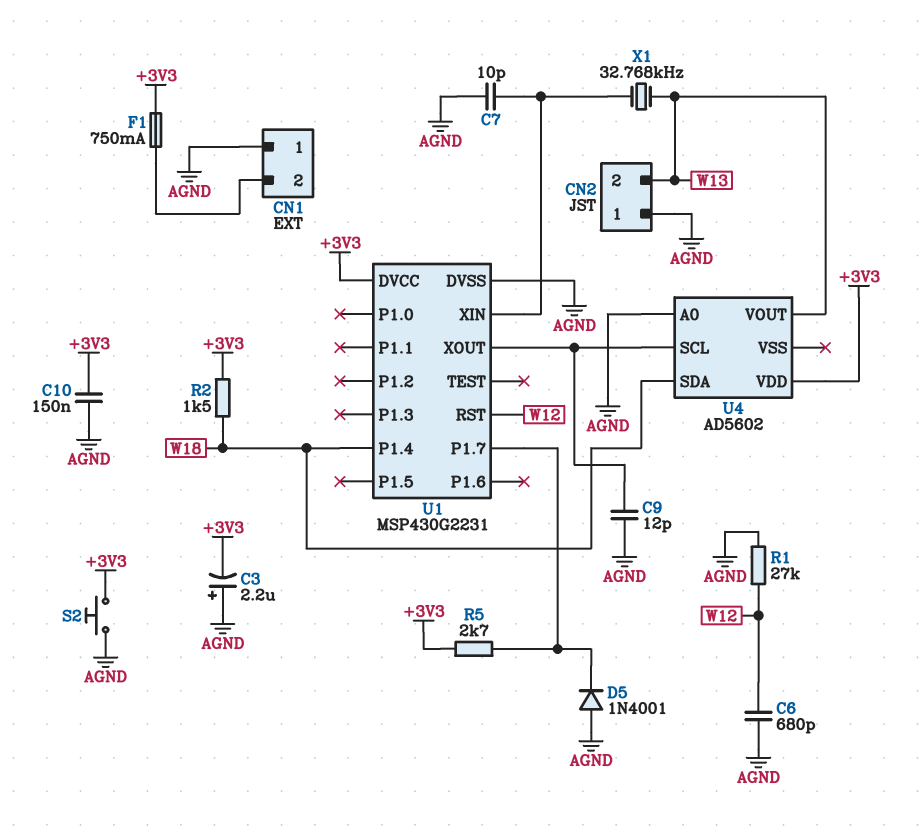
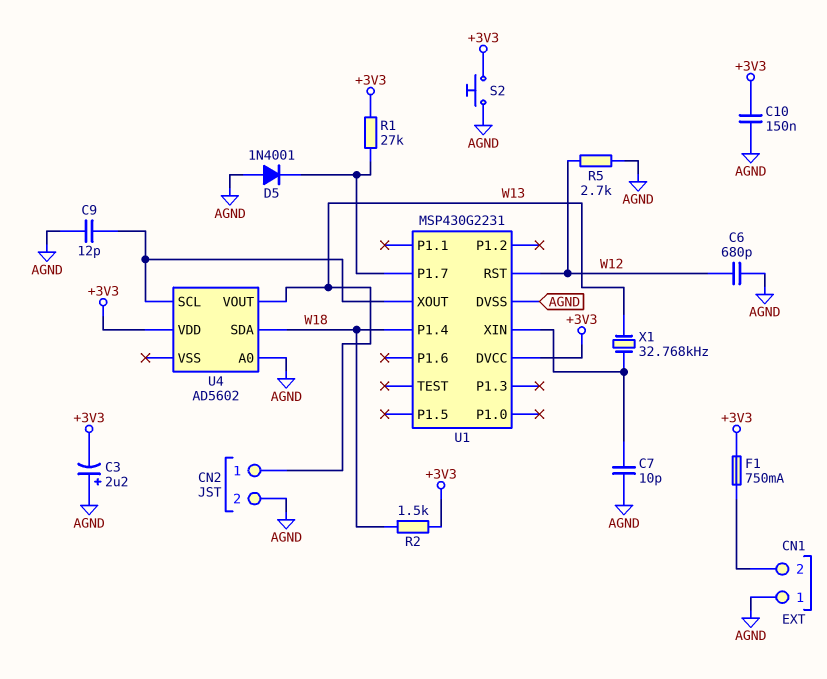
CN2 pin 1: AGND -> W13
CN2 pin 2: W13 -> AGND
R1: 27k (AGND, W12) -> 27k (+3V3, U1/P1.7)
R5: 2.7k (+3V3, U1/P1.7) -> 2.7k (AGND, W12)

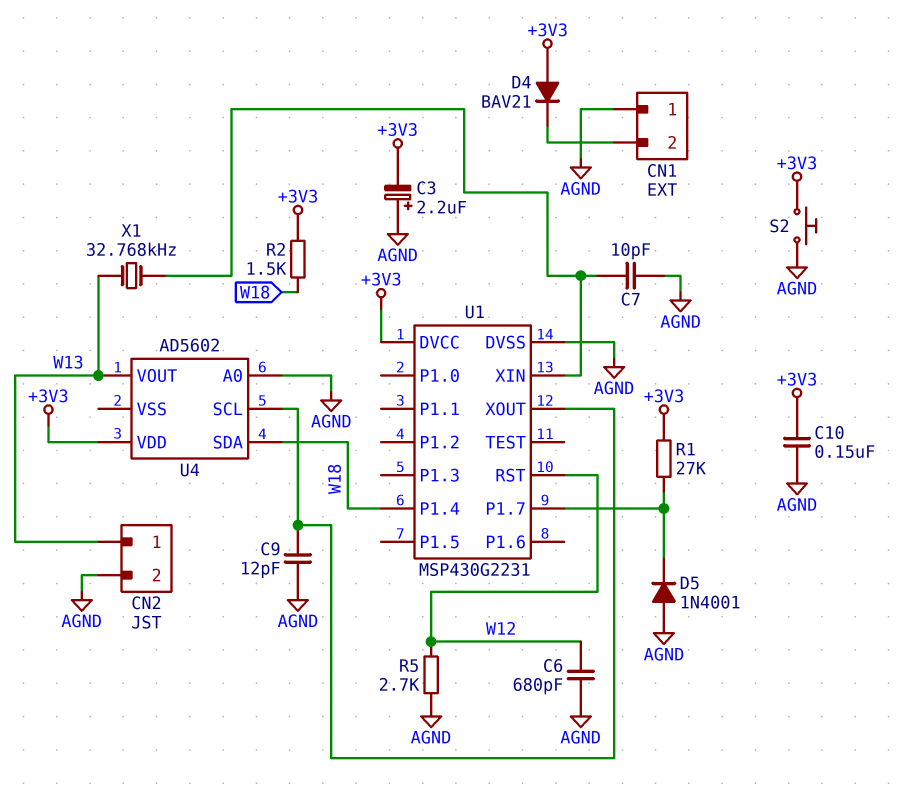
D4: none -> diode BAV21 (A +3V3, K CN1/2)
F1: 750mA (+3V3, CN1/2) -> none

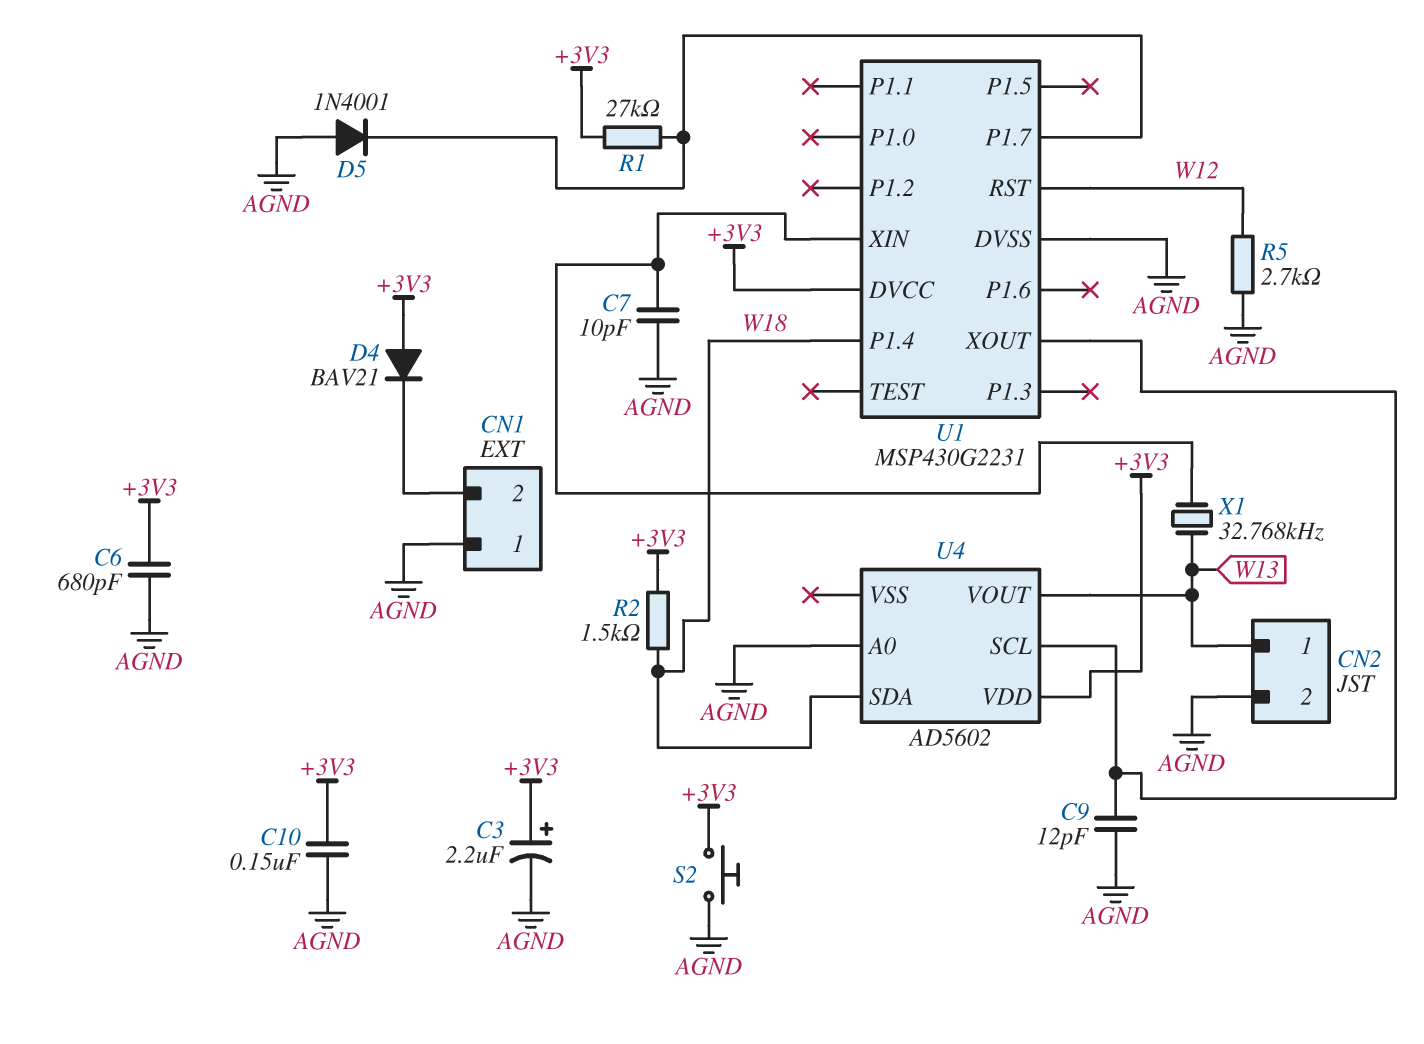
C3: 2.2uF (plus AGND, minus +3V3) -> 2.2uF (plus +3V3, minus AGND)
C6: 680pF (AGND, W12) -> 680pF (+3V3, AGND)

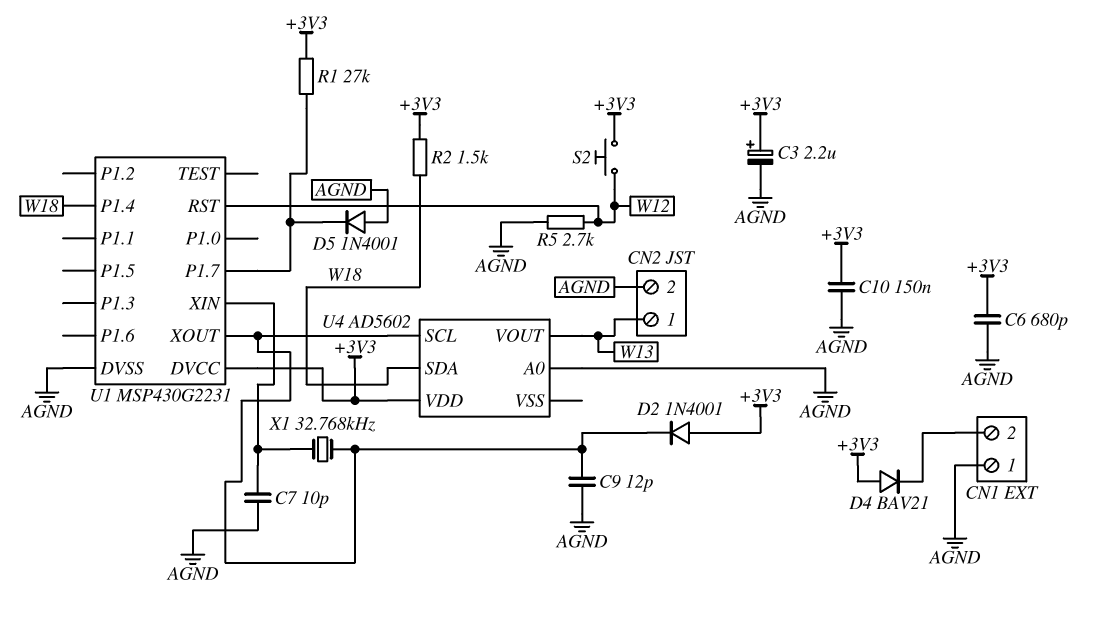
D2: none -> diode 1N4001 (A +3V3, K U1/XOUT)
S2: button (+3V3, AGND) -> button (+3V3, W12)
X1: 32.768kHz (U1/XIN, W13) -> 32.768kHz (U1/XIN, U1/XOUT)

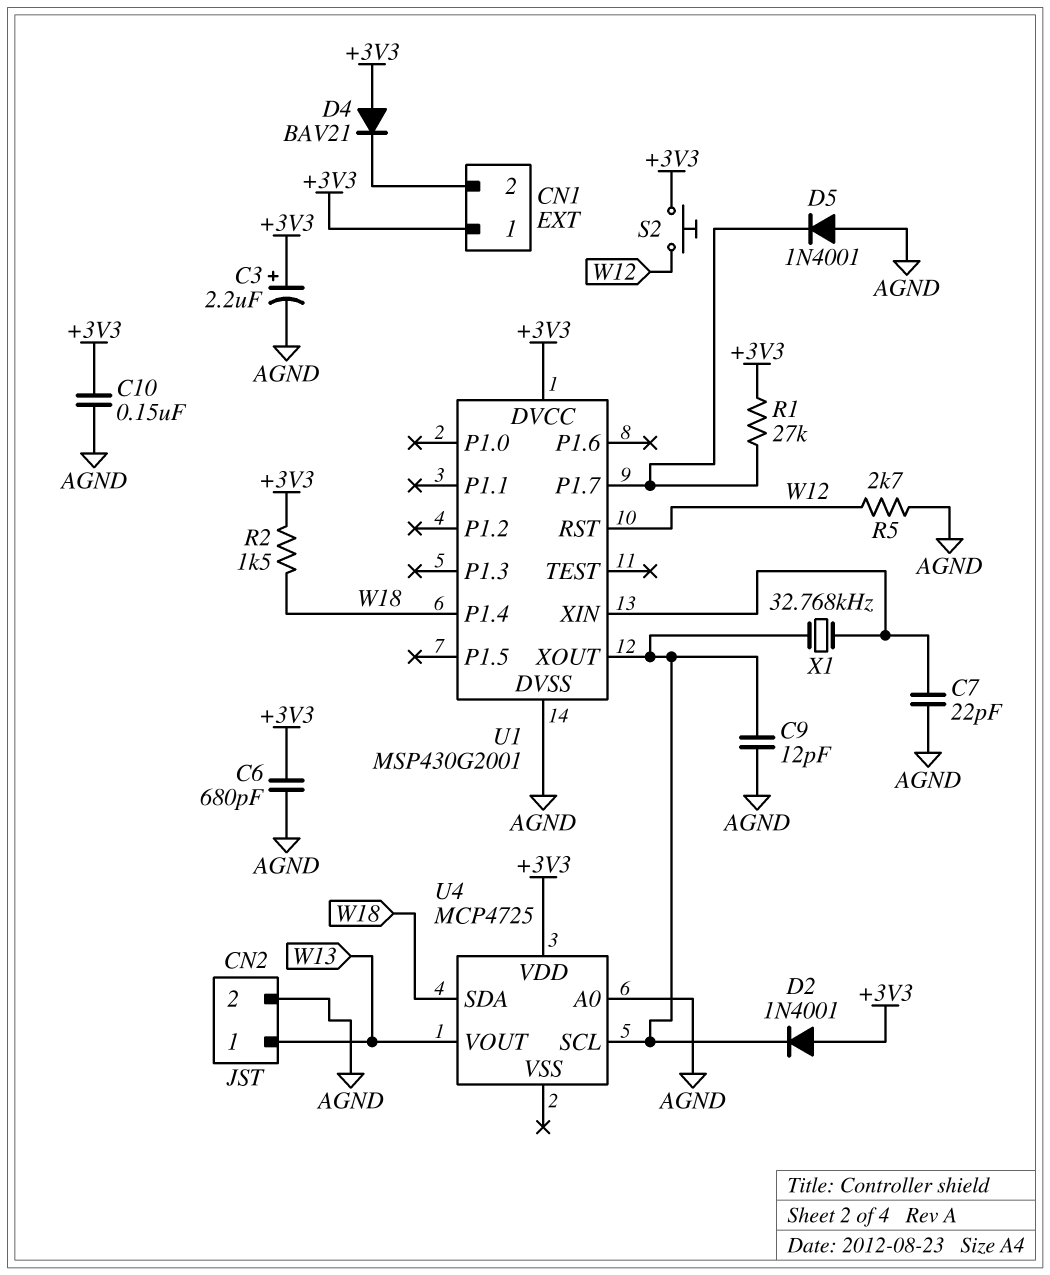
C7: 10pF (AGND, U1/XIN) -> 22pF (AGND, U1/XIN)
CN1 pin 1: AGND -> +3V3
U1: MSP430G2231 -> MSP430G2001
U4: AD5602 -> MCP4725

